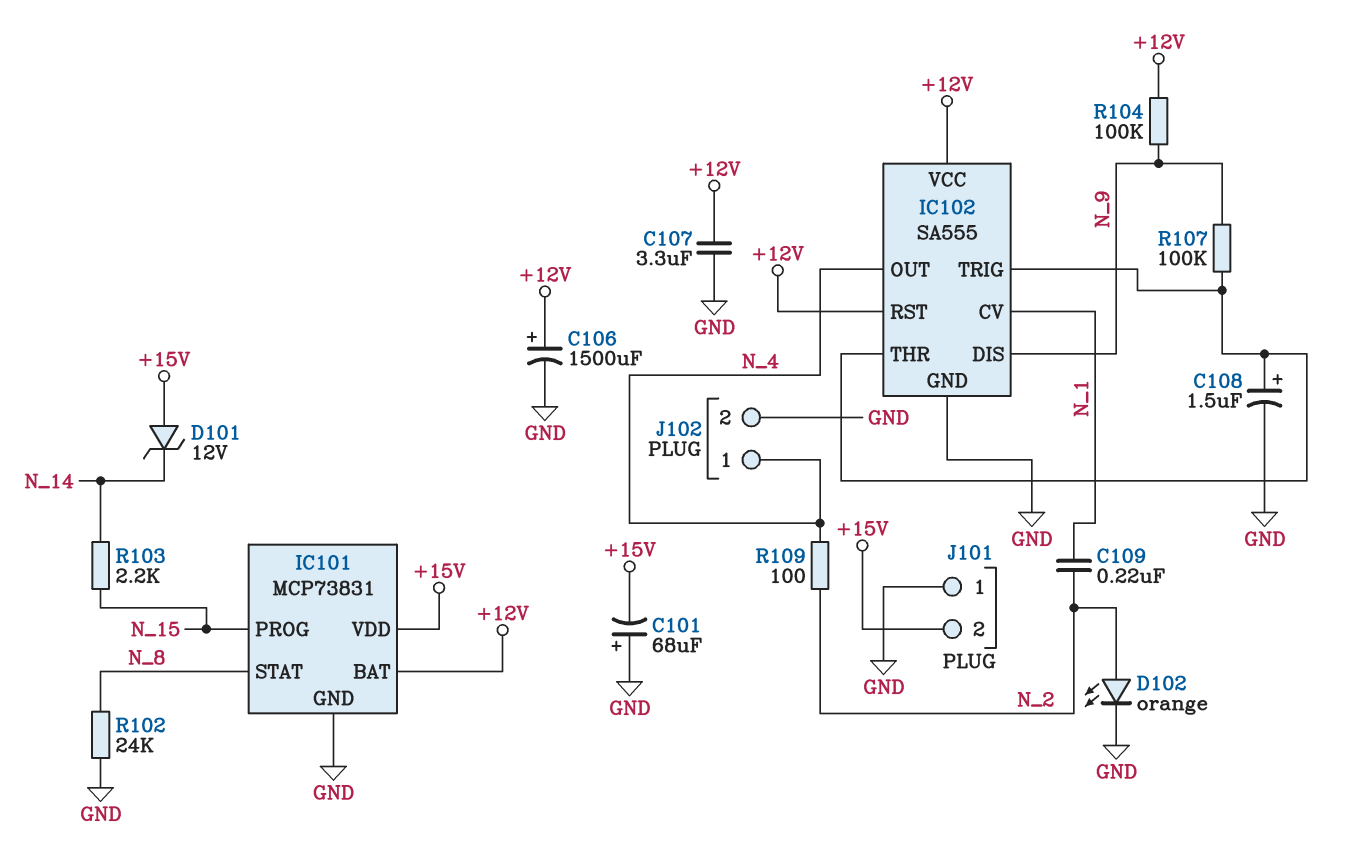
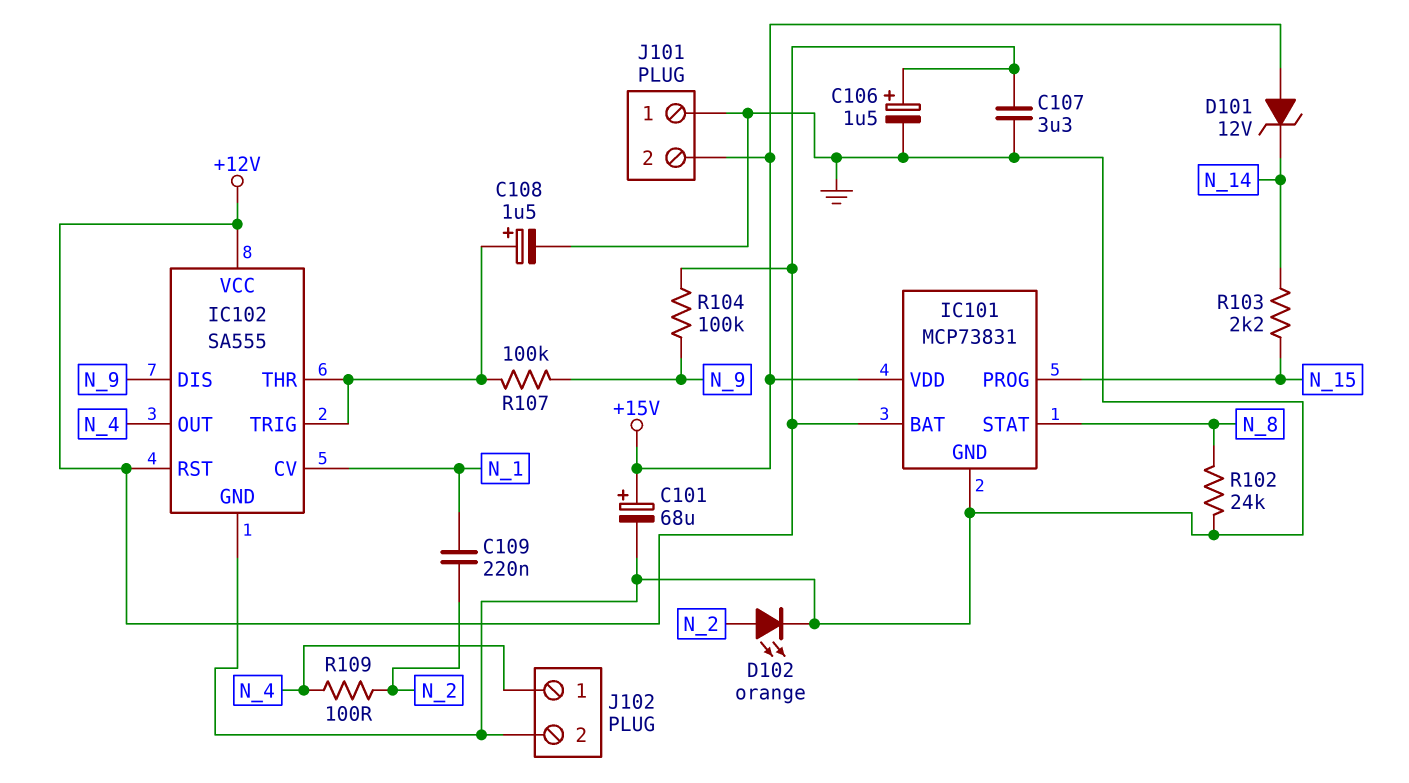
C101: 68uF (plus GND, minus +15V) -> 68uF (plus +15V, minus GND)
C106: 1500uF (plus +12V, minus GND) -> 1.5uF (plus +12V, minus GND)

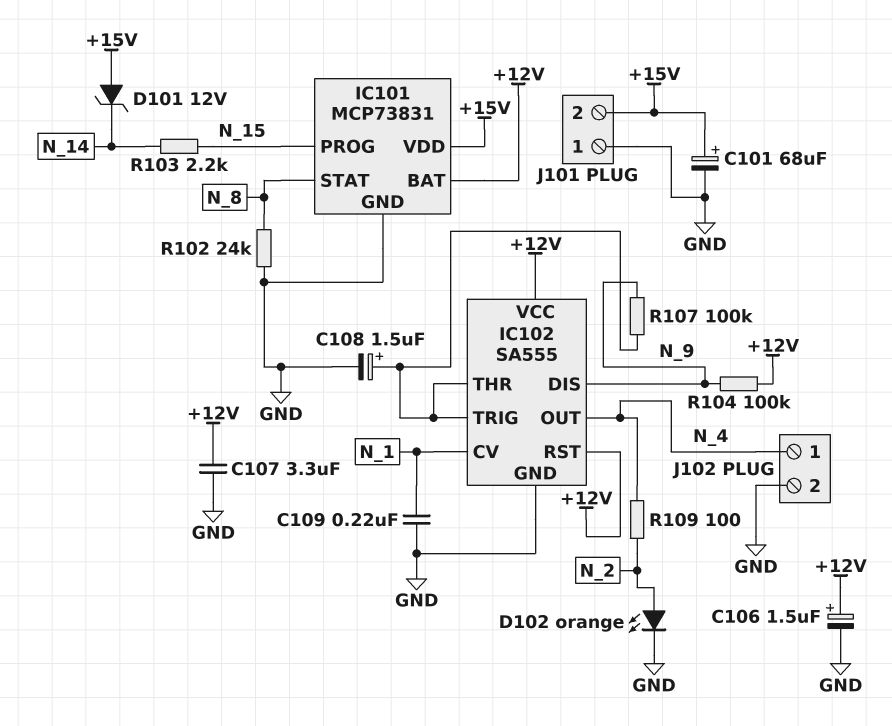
C109: 220nF (N_1, N_2) -> 220nF (GND, N_1)

